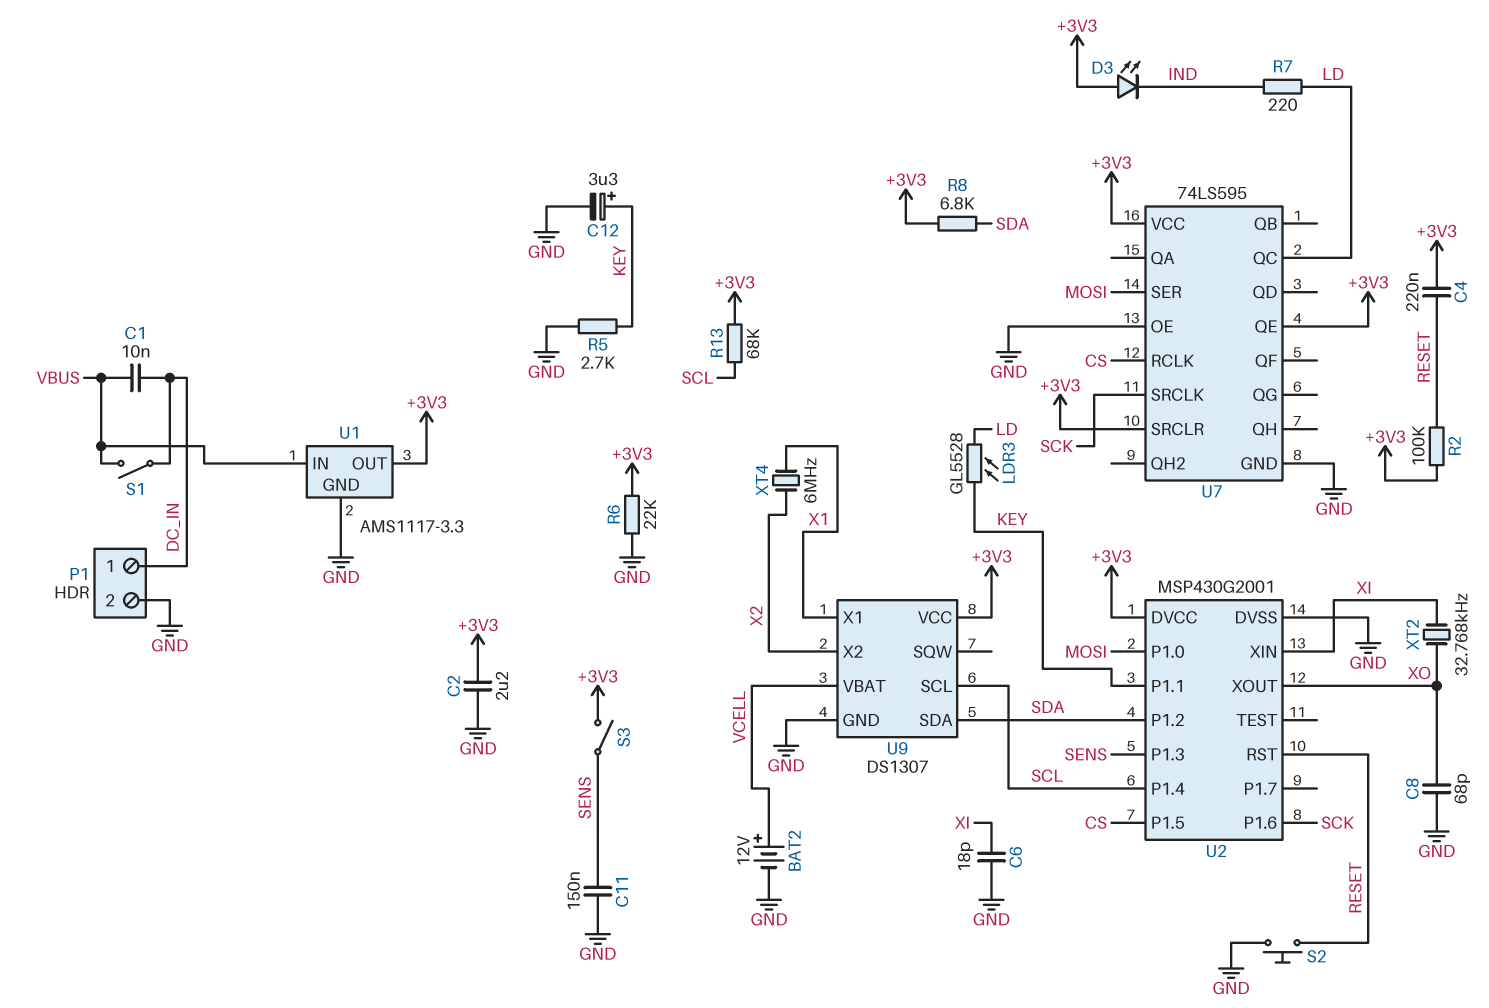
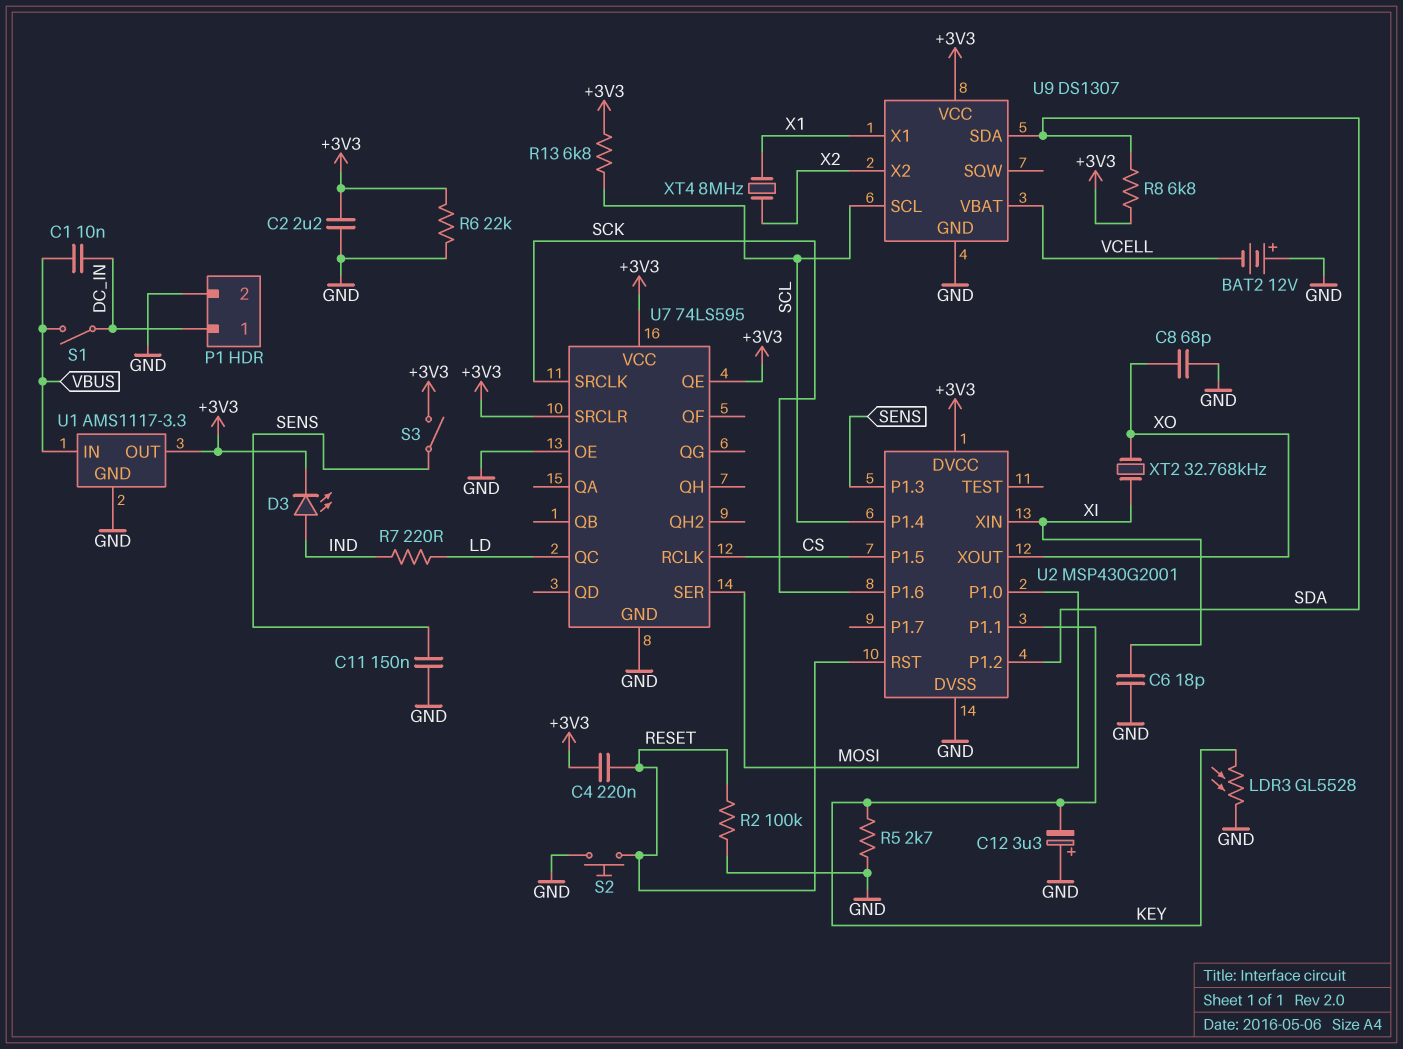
BAT2: 12V (plus VCELL, minus GND) -> 12V (plus GND, minus VCELL)
C12: 3.3uF (plus KEY, minus GND) -> 3.3uF (plus GND, minus KEY)
D3: LED (A +3V3, K IND) -> LED (A IND, K +3V3)
LDR3: GL5528 (KEY, LD) -> GL5528 (GND, KEY)
R2: 100k (+3V3, RESET) -> 100k (GND, RESET)
R13: 68k (+3V3, SCL) -> 6.8k (+3V3, SCL)
XT4: 6MHz (X1, X2) -> 8MHz (X1, X2)

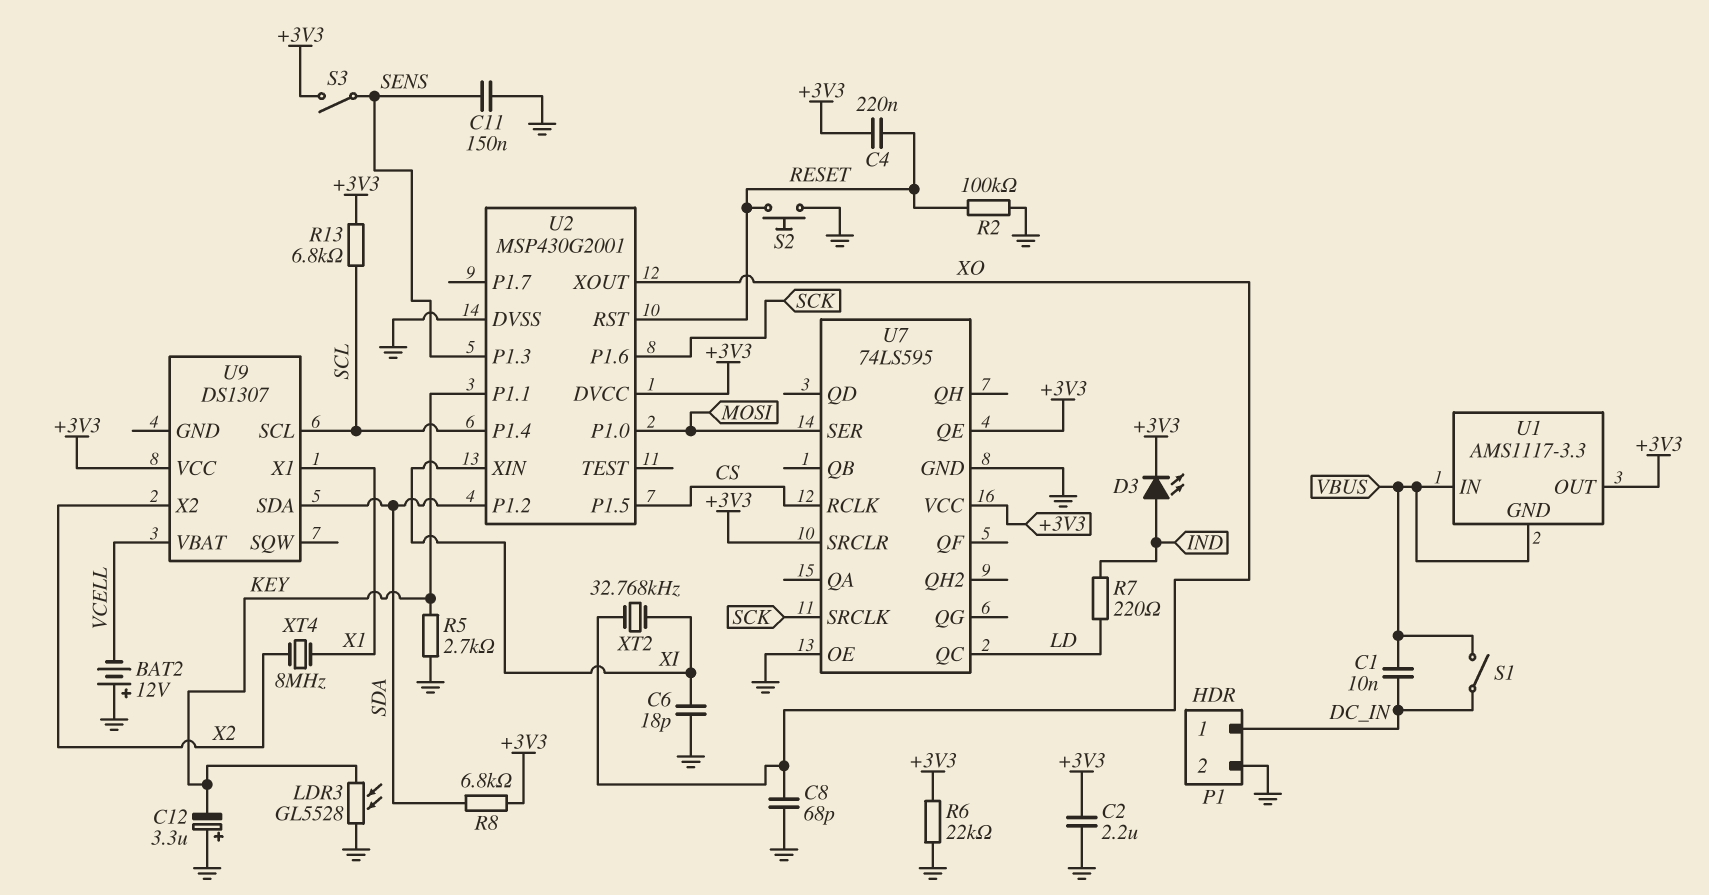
U1 pin GND: GND -> VBUS
U9 pin GND: GND -> none

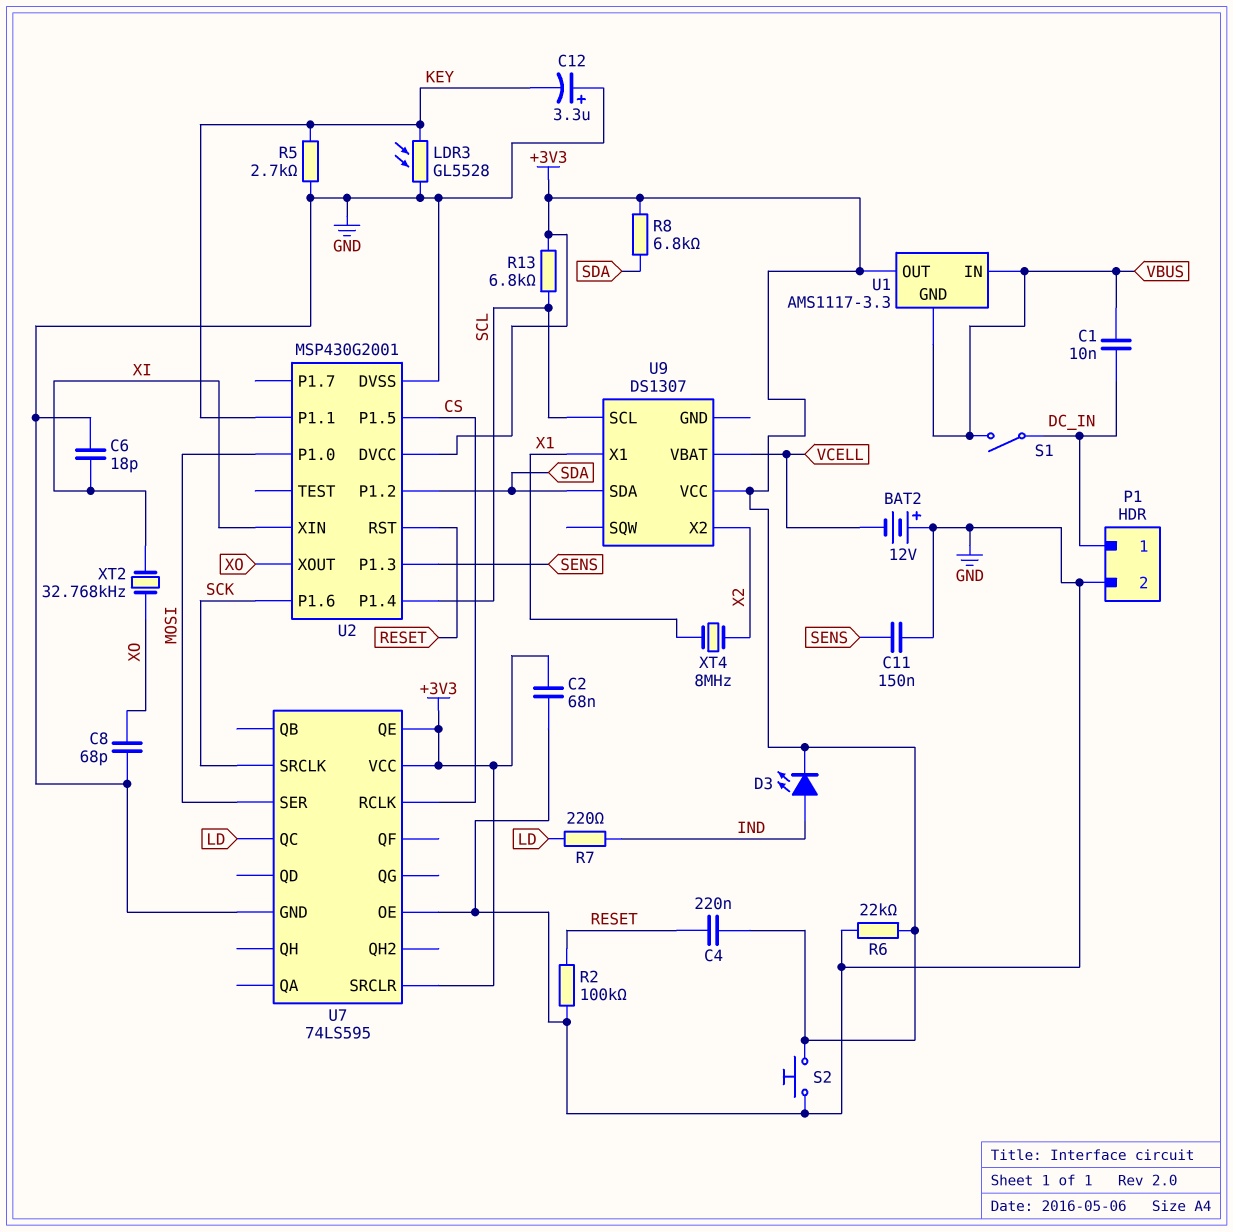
C2: 2.2uF (+3V3, GND) -> 68nF (+3V3, GND)
S2: button (GND, RESET) -> button (+3V3, GND)
S3: switch (+3V3, SENS) -> none

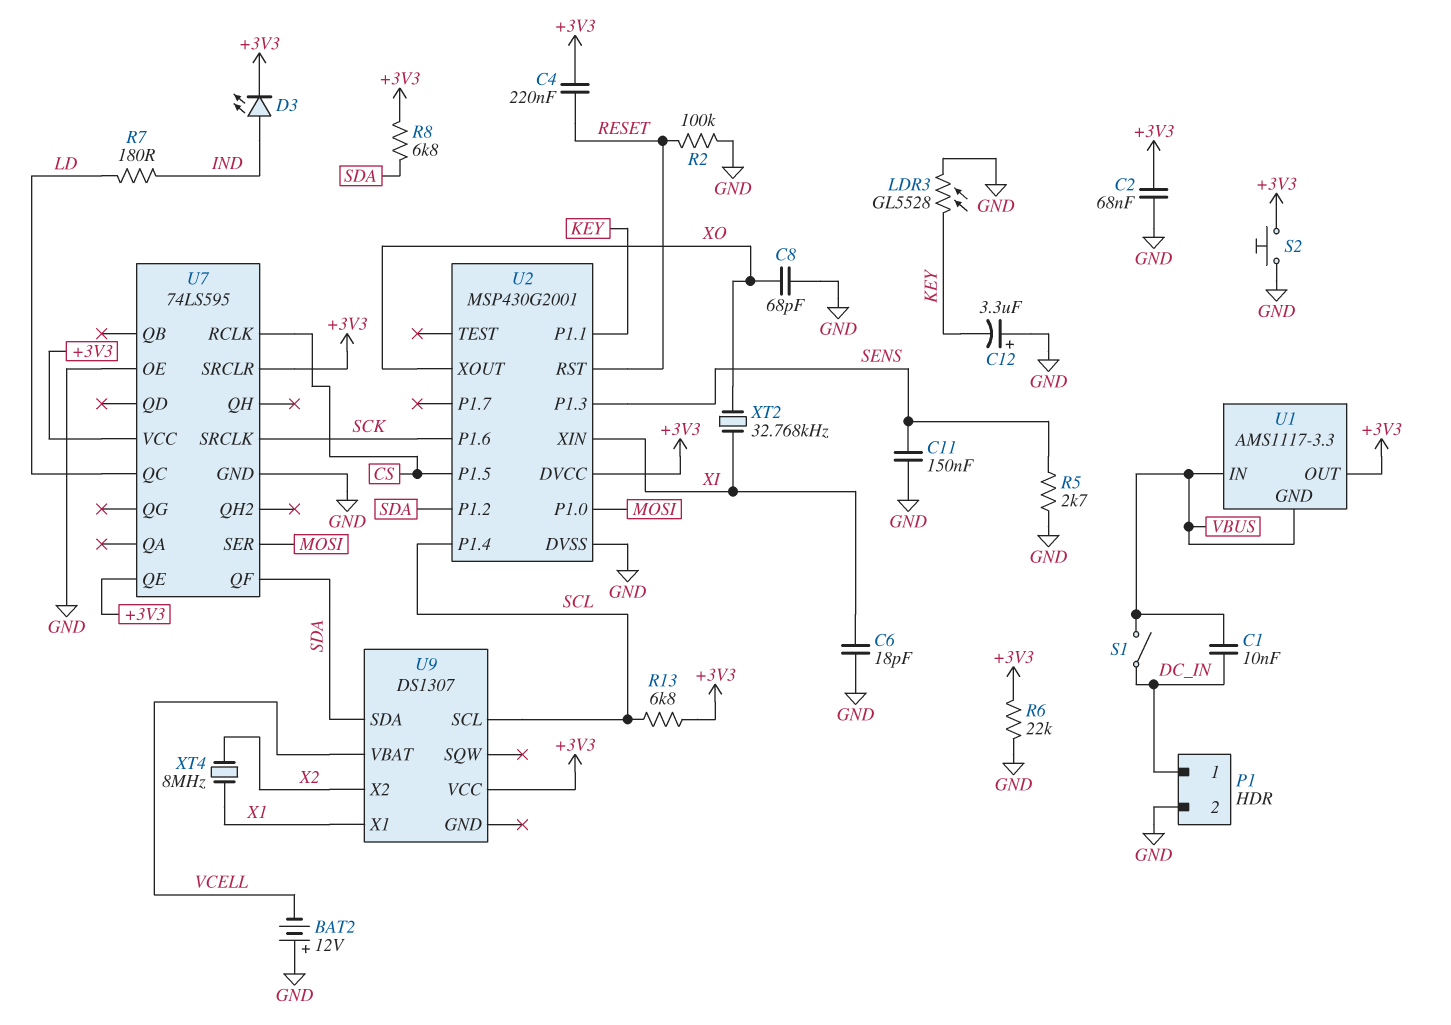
R5: 2.7k (GND, KEY) -> 2.7k (GND, SENS)
R7: 220 (IND, LD) -> 180 (IND, LD)
U7 pin QF: none -> SDA

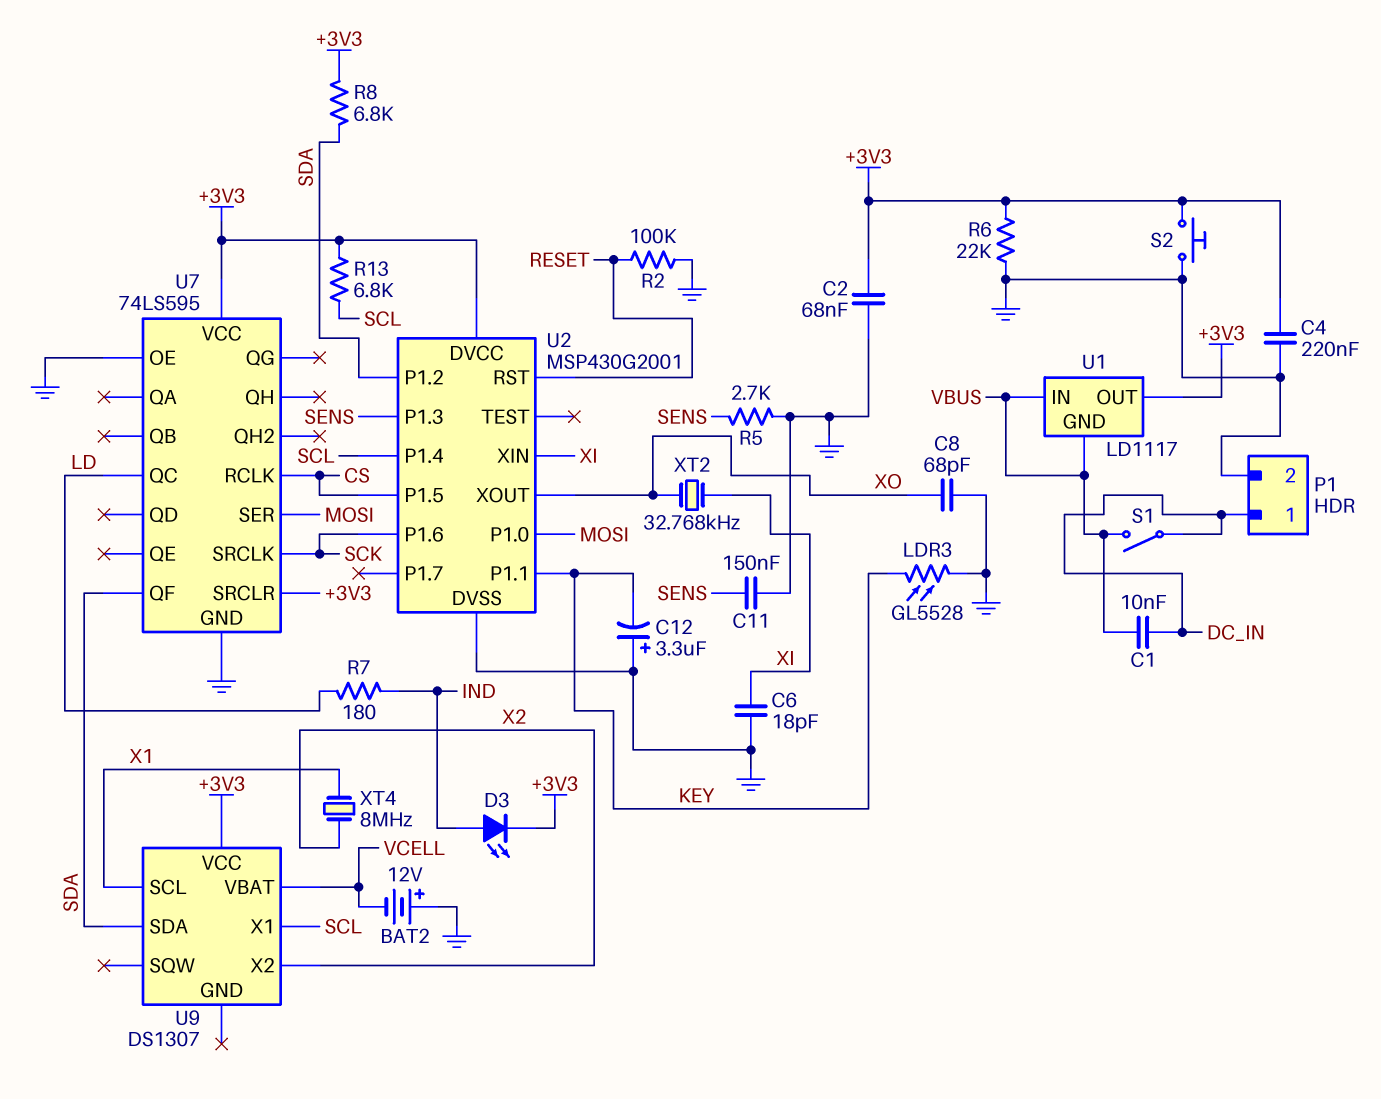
C4: 220nF (+3V3, RESET) -> 220nF (+3V3, GND)
U1: AMS1117-3.3 -> LD1117
U7 pin QE: +3V3 -> none
U9 pin SCL: SCL -> X1
U9 pin X1: X1 -> SCL

